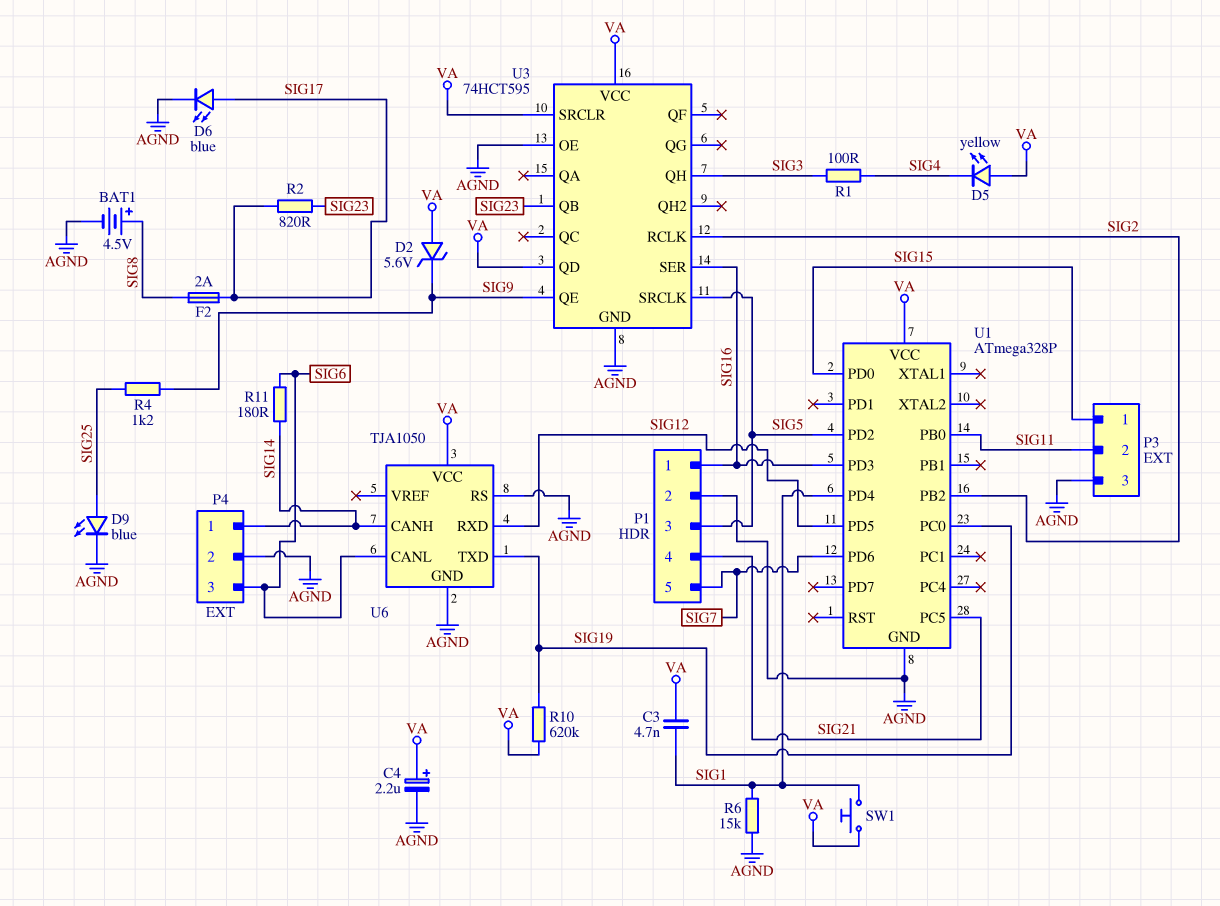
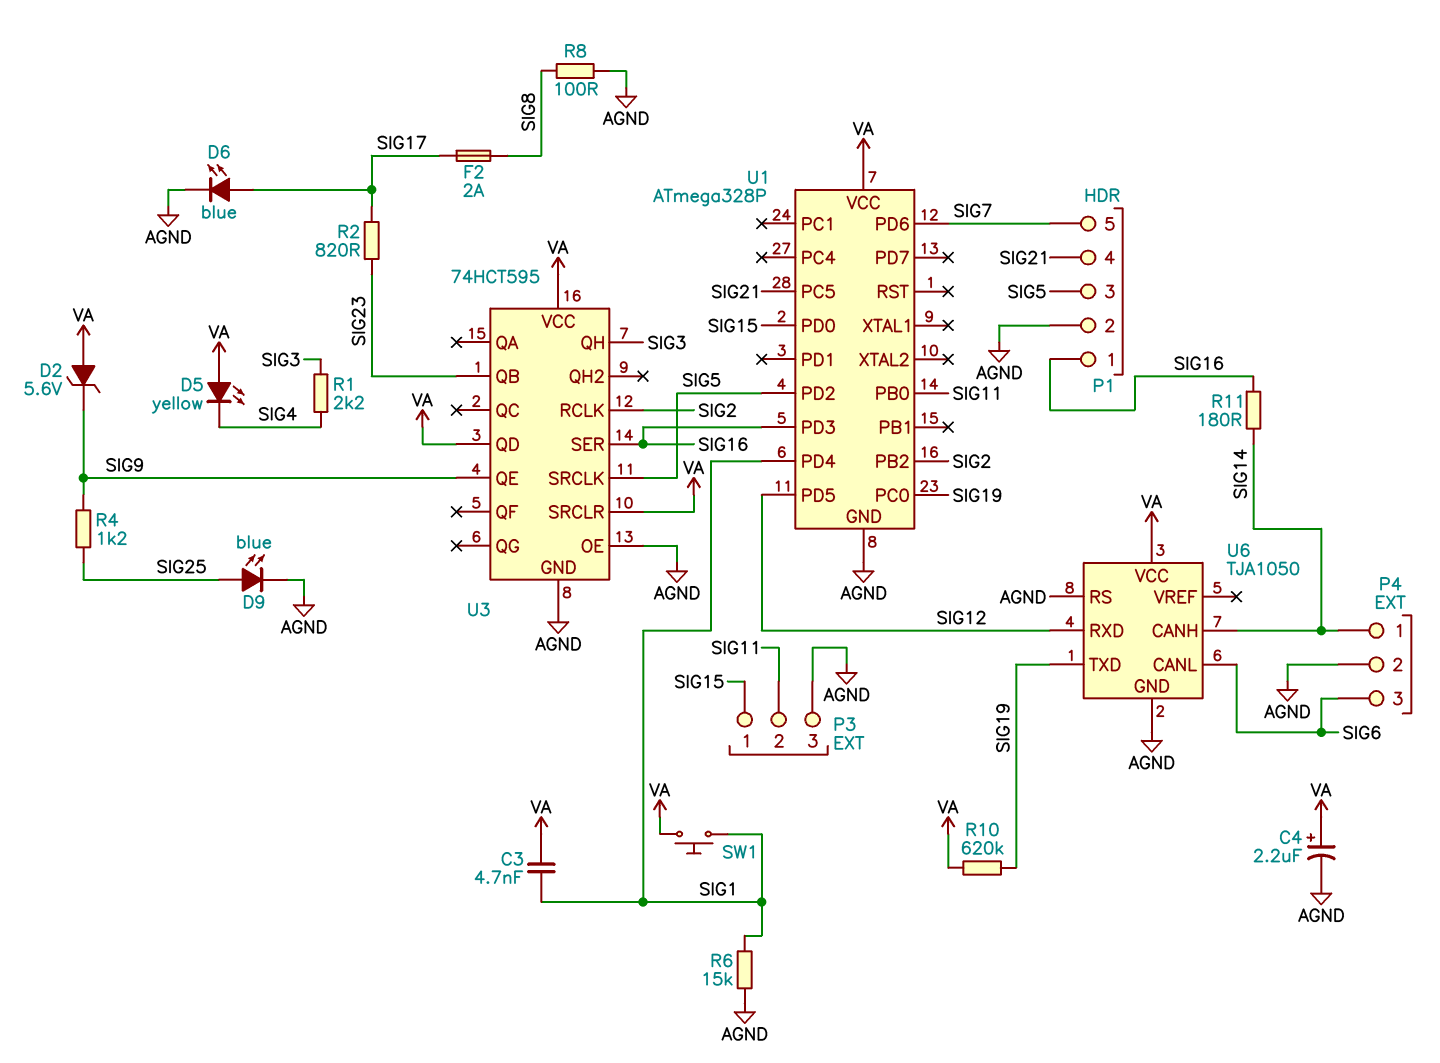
BAT1: 4.5V (plus SIG8, minus AGND) -> none
R1: 100 (SIG3, SIG4) -> 2.2k (SIG3, SIG4)
R8: none -> 100 (AGND, SIG8)
R11: 180 (SIG6, SIG14) -> 180 (SIG14, SIG16)

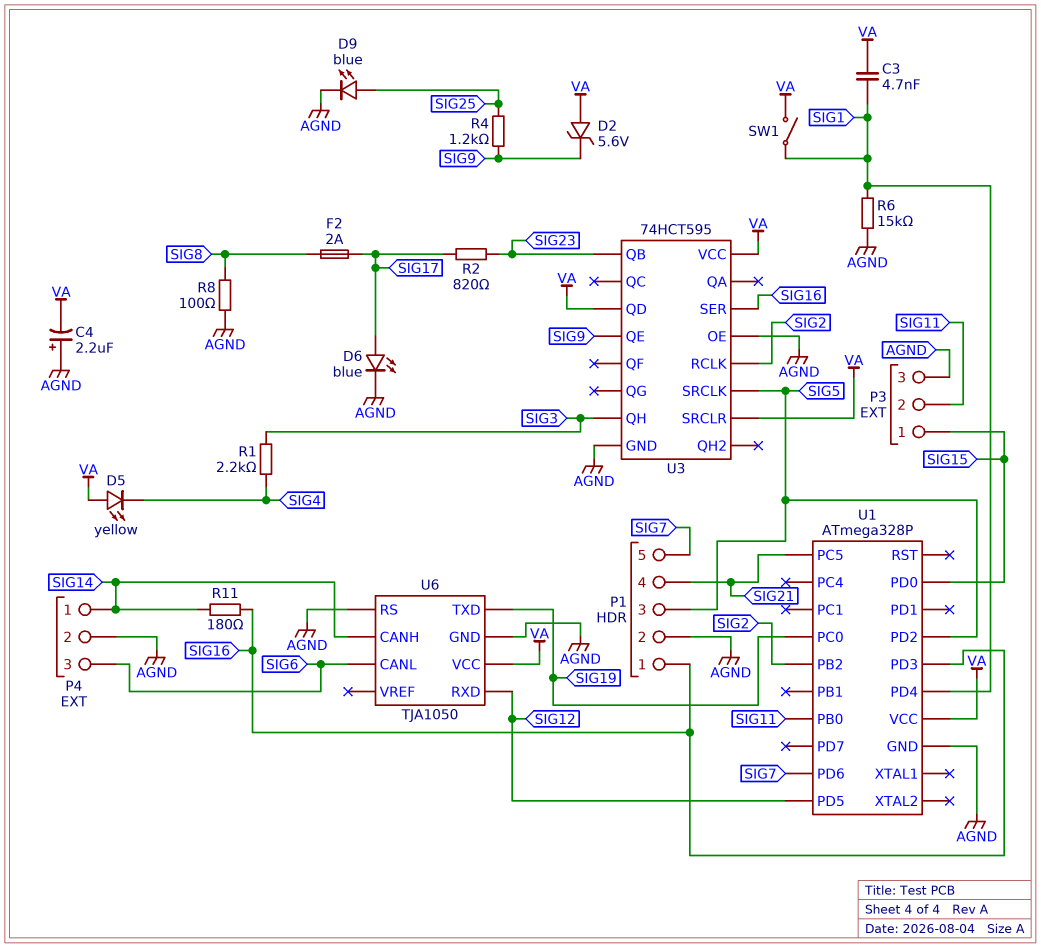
C4: 2.2uF (plus VA, minus AGND) -> 2.2uF (plus AGND, minus VA)
R10: 620k (SIG19, VA) -> none
SW1: button (SIG1, VA) -> switch (SIG1, VA)

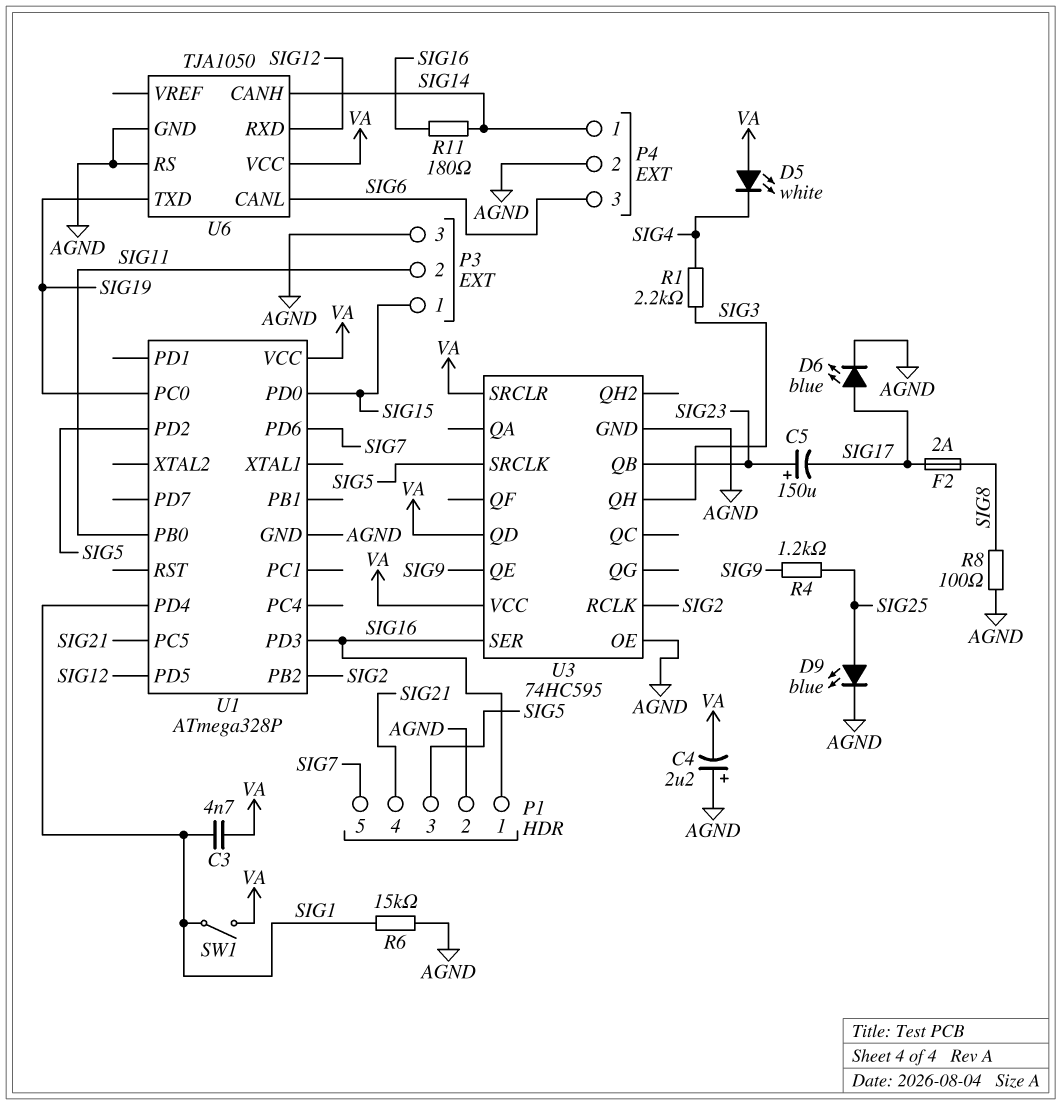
C5: none -> 150uF (plus SIG23, minus SIG17)
D2: zener 5.6V (A VA, K SIG9) -> none
D5: LED yellow (A VA, K SIG4) -> LED white (A VA, K SIG4)
R2: 820 (SIG17, SIG23) -> none
U3: 74HCT595 -> 74HC595

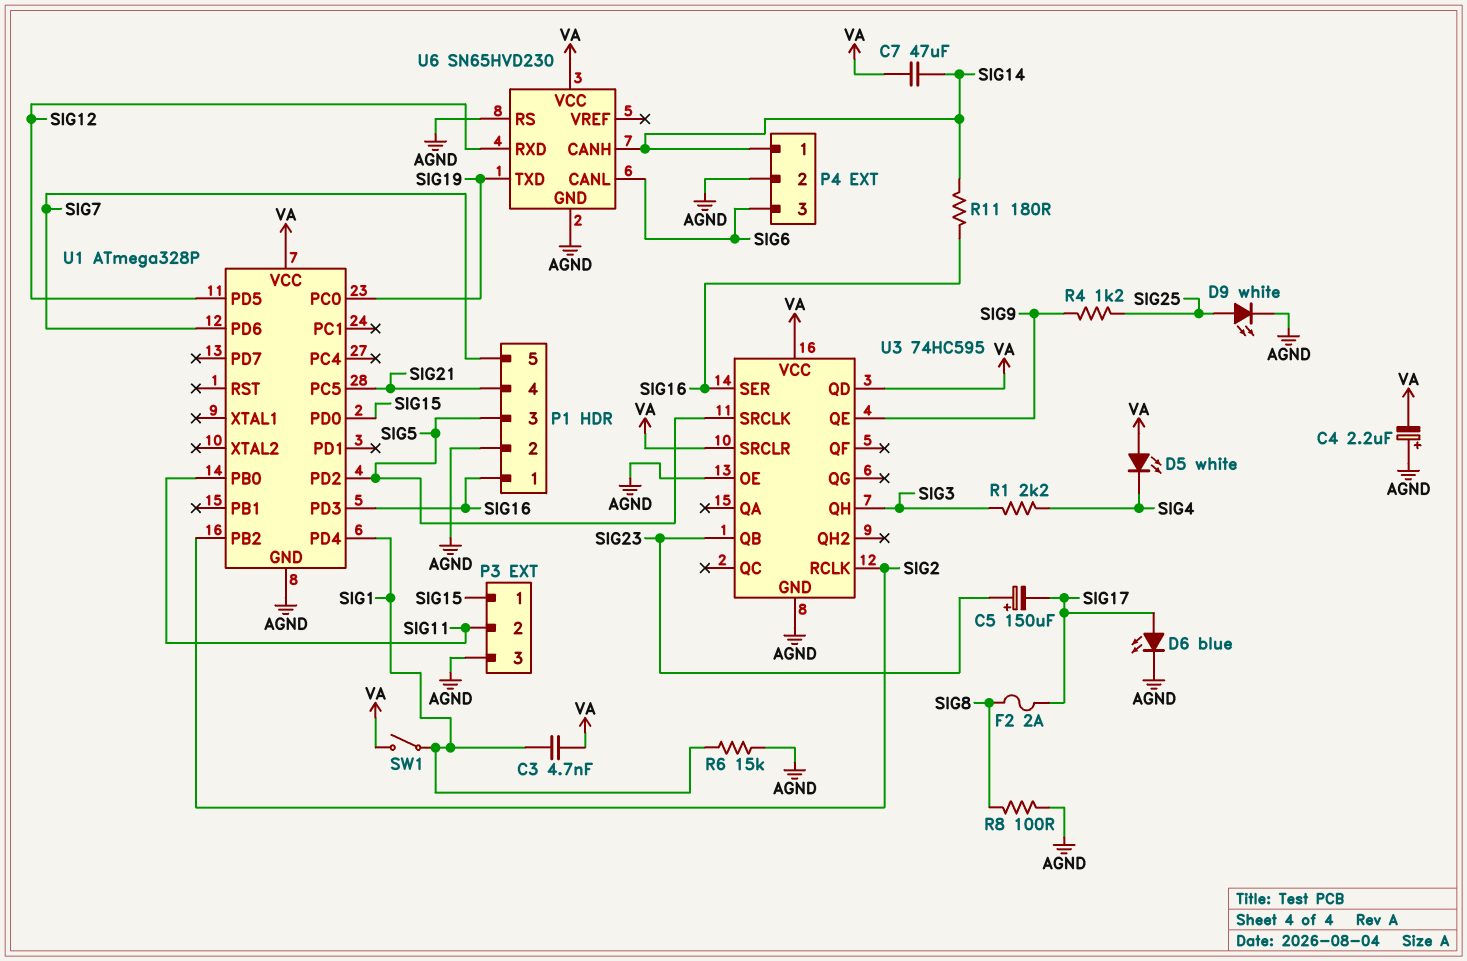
C7: none -> 47uF (SIG14, VA)
D9: LED blue (A SIG25, K AGND) -> LED white (A SIG25, K AGND)
U6: TJA1050 -> SN65HVD230

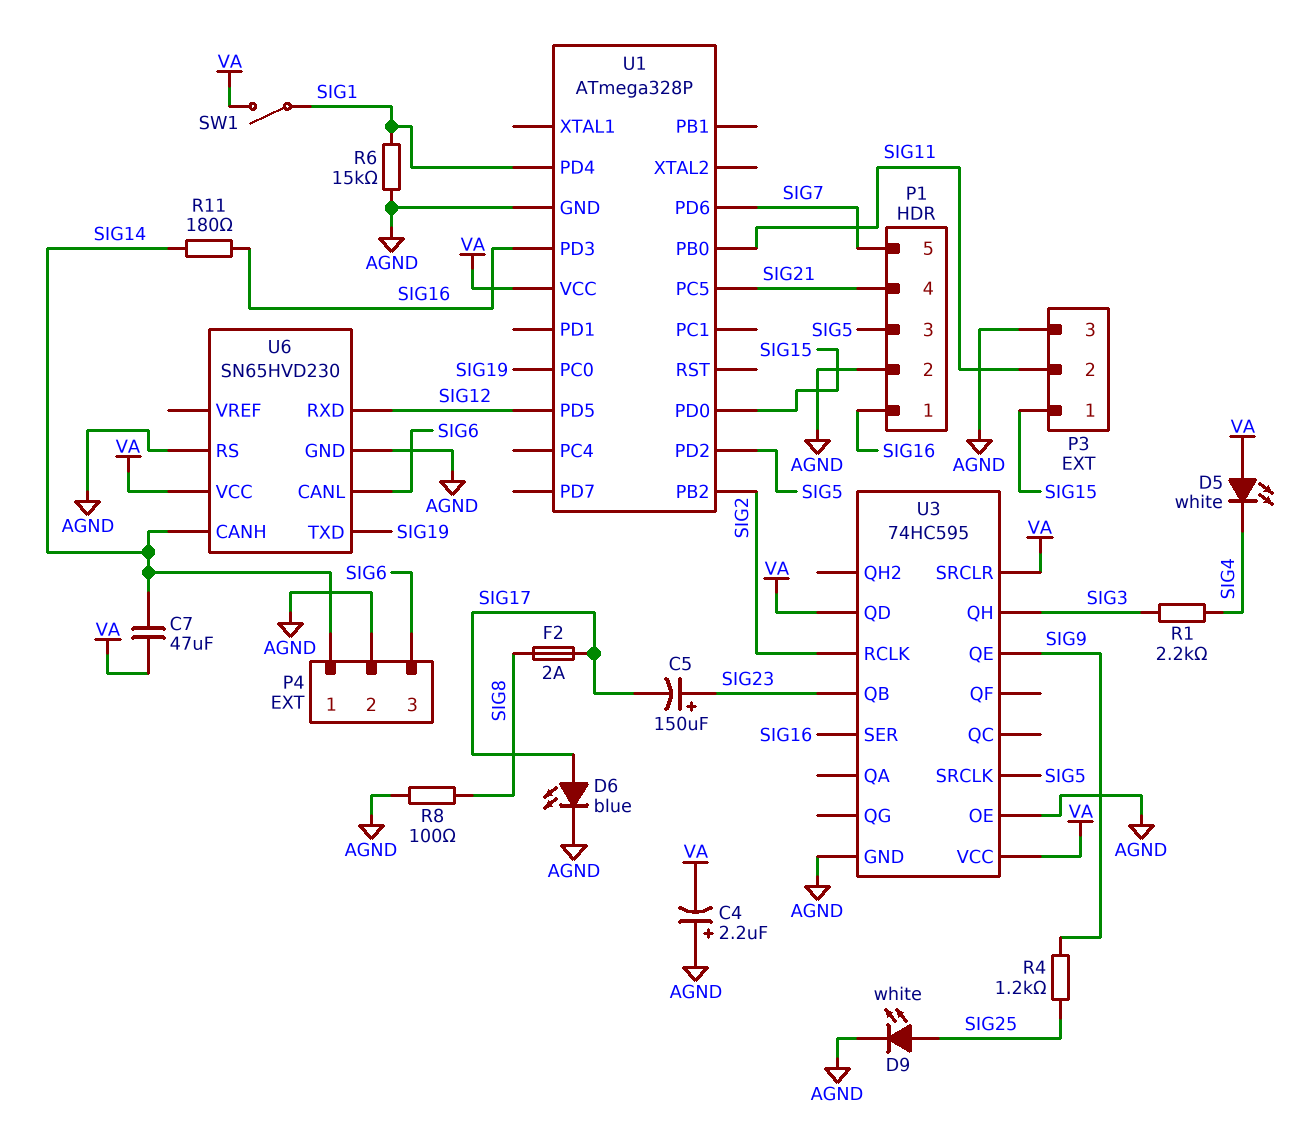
C3: 4.7nF (SIG1, VA) -> none

